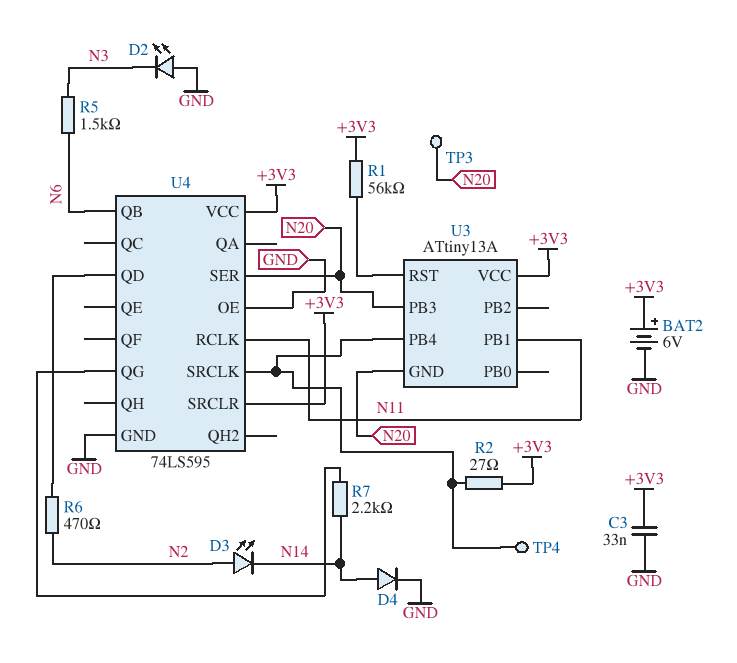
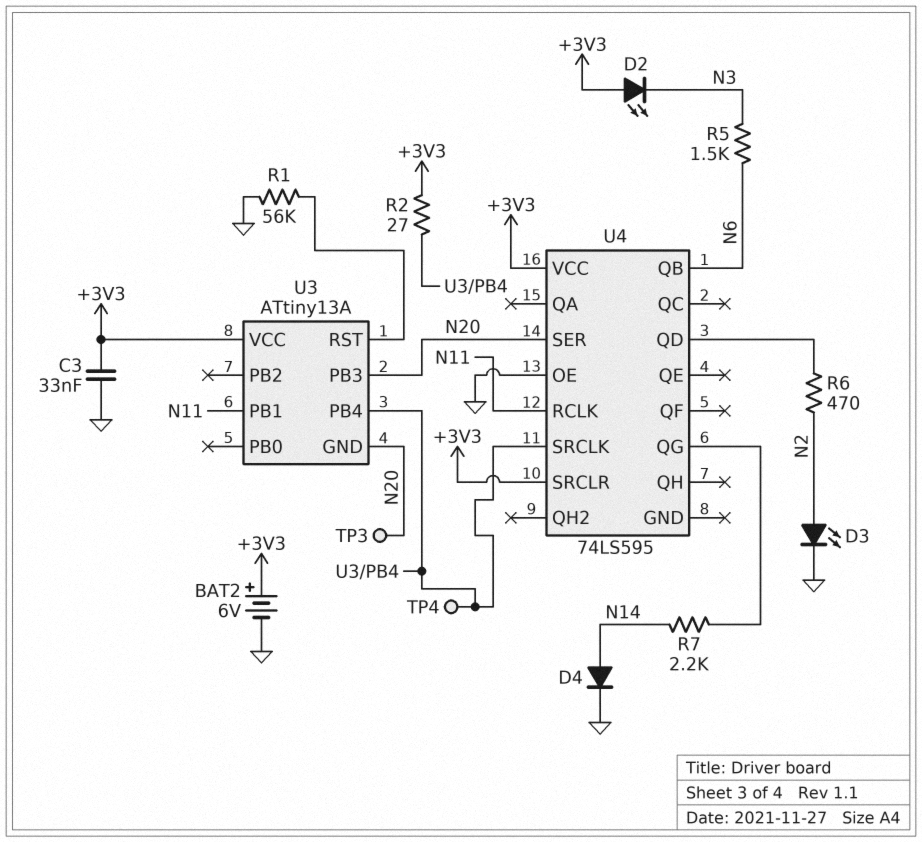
D2: LED (A GND, K N3) -> LED (A +3V3, K N3)
D3: LED (A N2, K N14) -> LED (A N2, K GND)
R1: 56k (+3V3, U3/RST) -> 56k (GND, U3/RST)
U4 pin GND: GND -> none

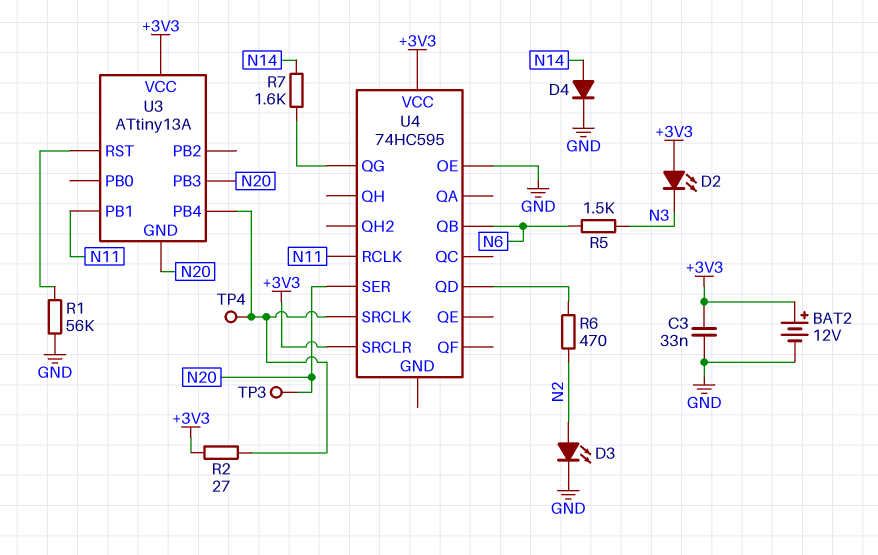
BAT2: 6V (plus +3V3, minus GND) -> 12V (plus +3V3, minus GND)
R7: 2.2k (N14, U4/QG) -> 1.6k (N14, U4/QG)
U4: 74LS595 -> 74HC595

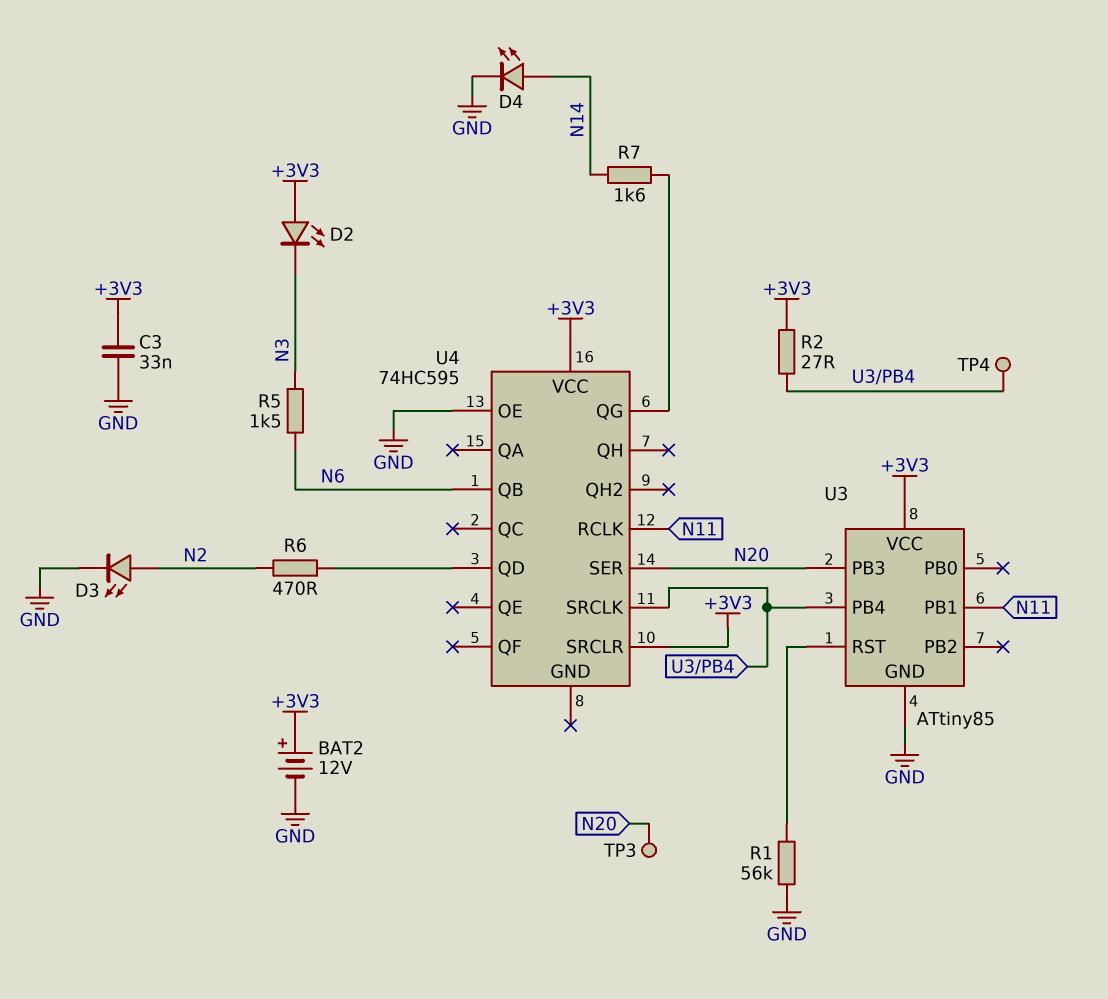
D4: diode (A N14, K GND) -> LED (A N14, K GND)
U3: ATtiny13A -> ATtiny85
U3 pin GND: N20 -> GND

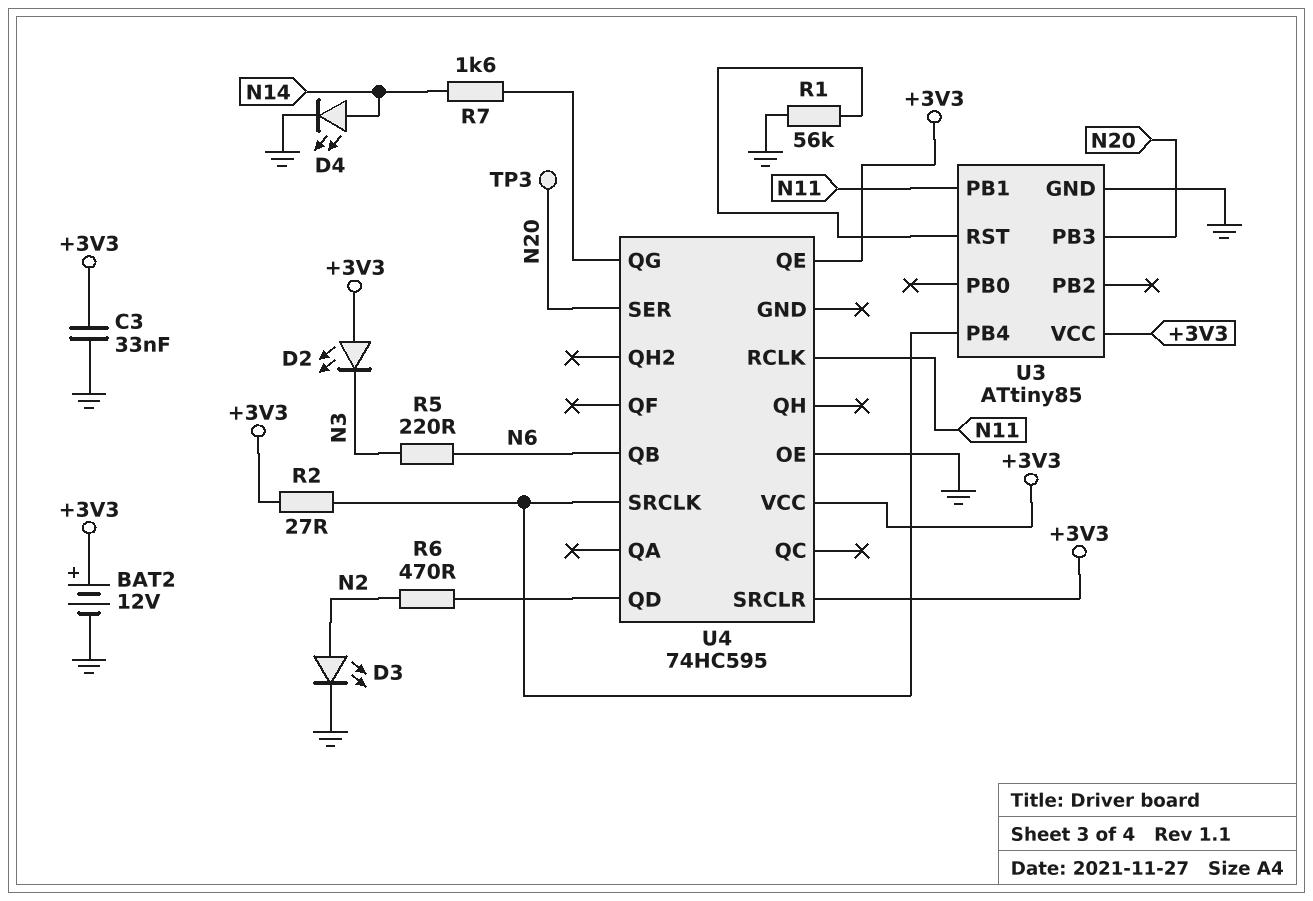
R5: 1.5k (N3, N6) -> 220 (N3, N6)
TP4: test point (U3/PB4) -> none
U4 pin QE: none -> +3V3

